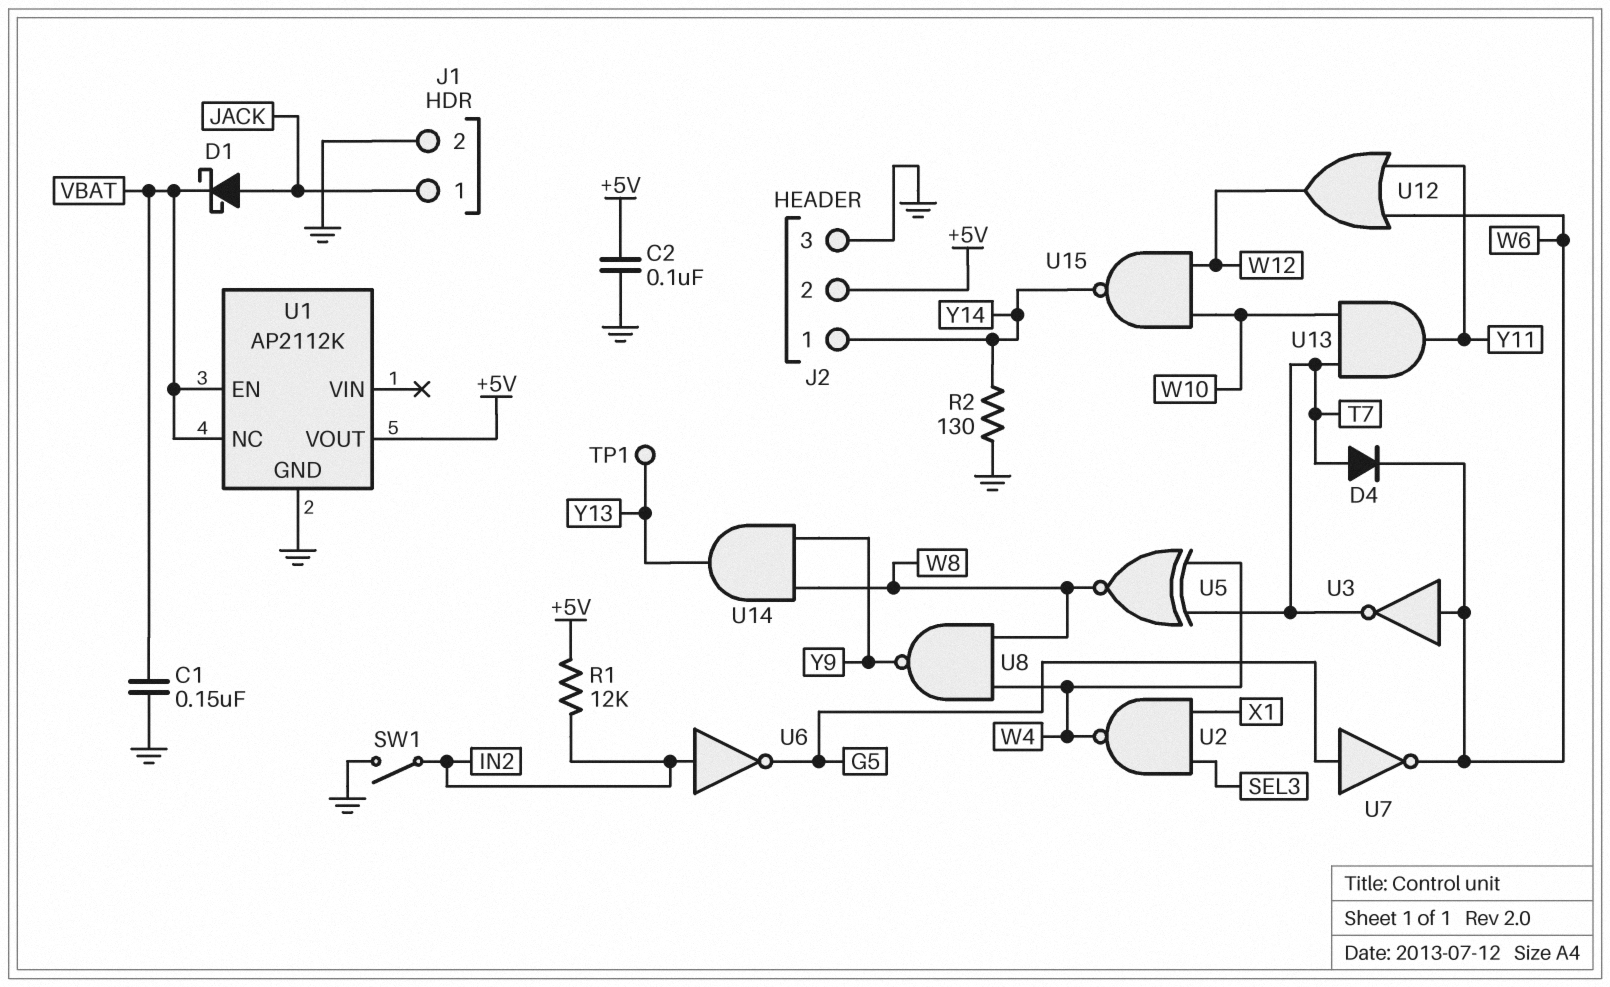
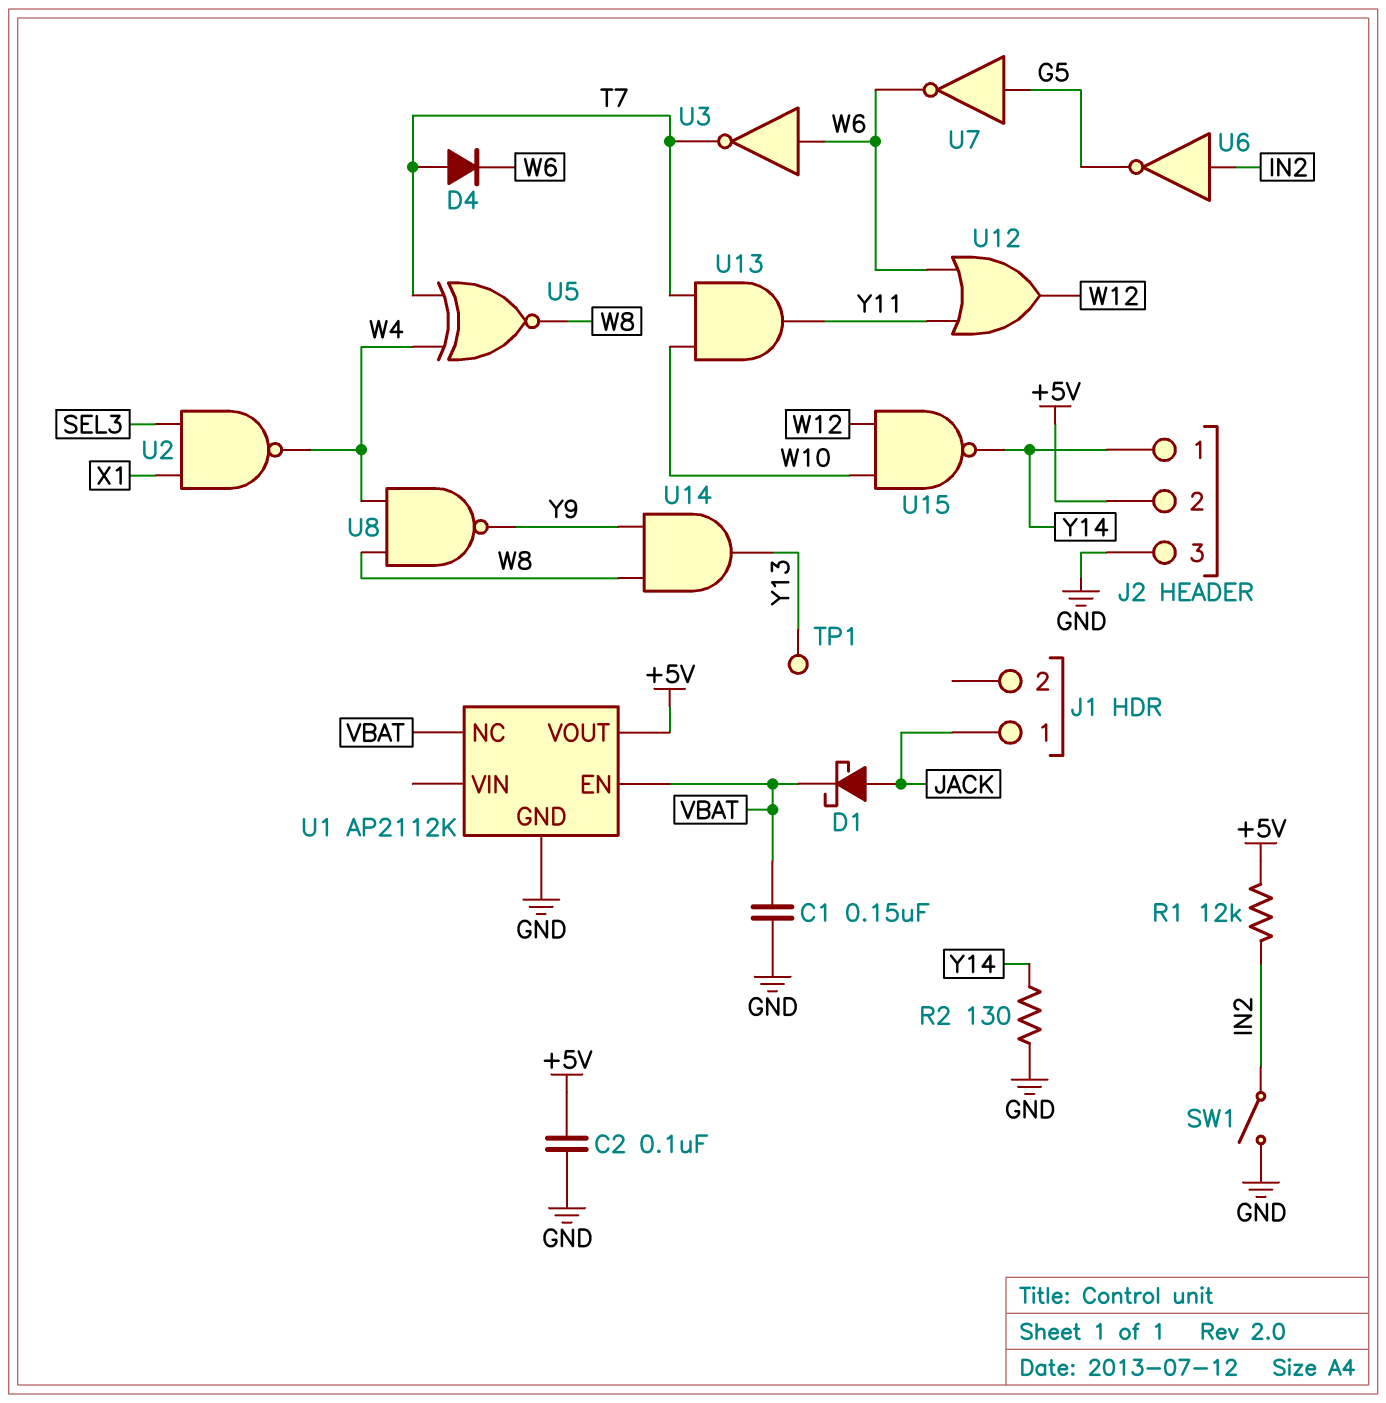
J1 pin 2: GND -> none

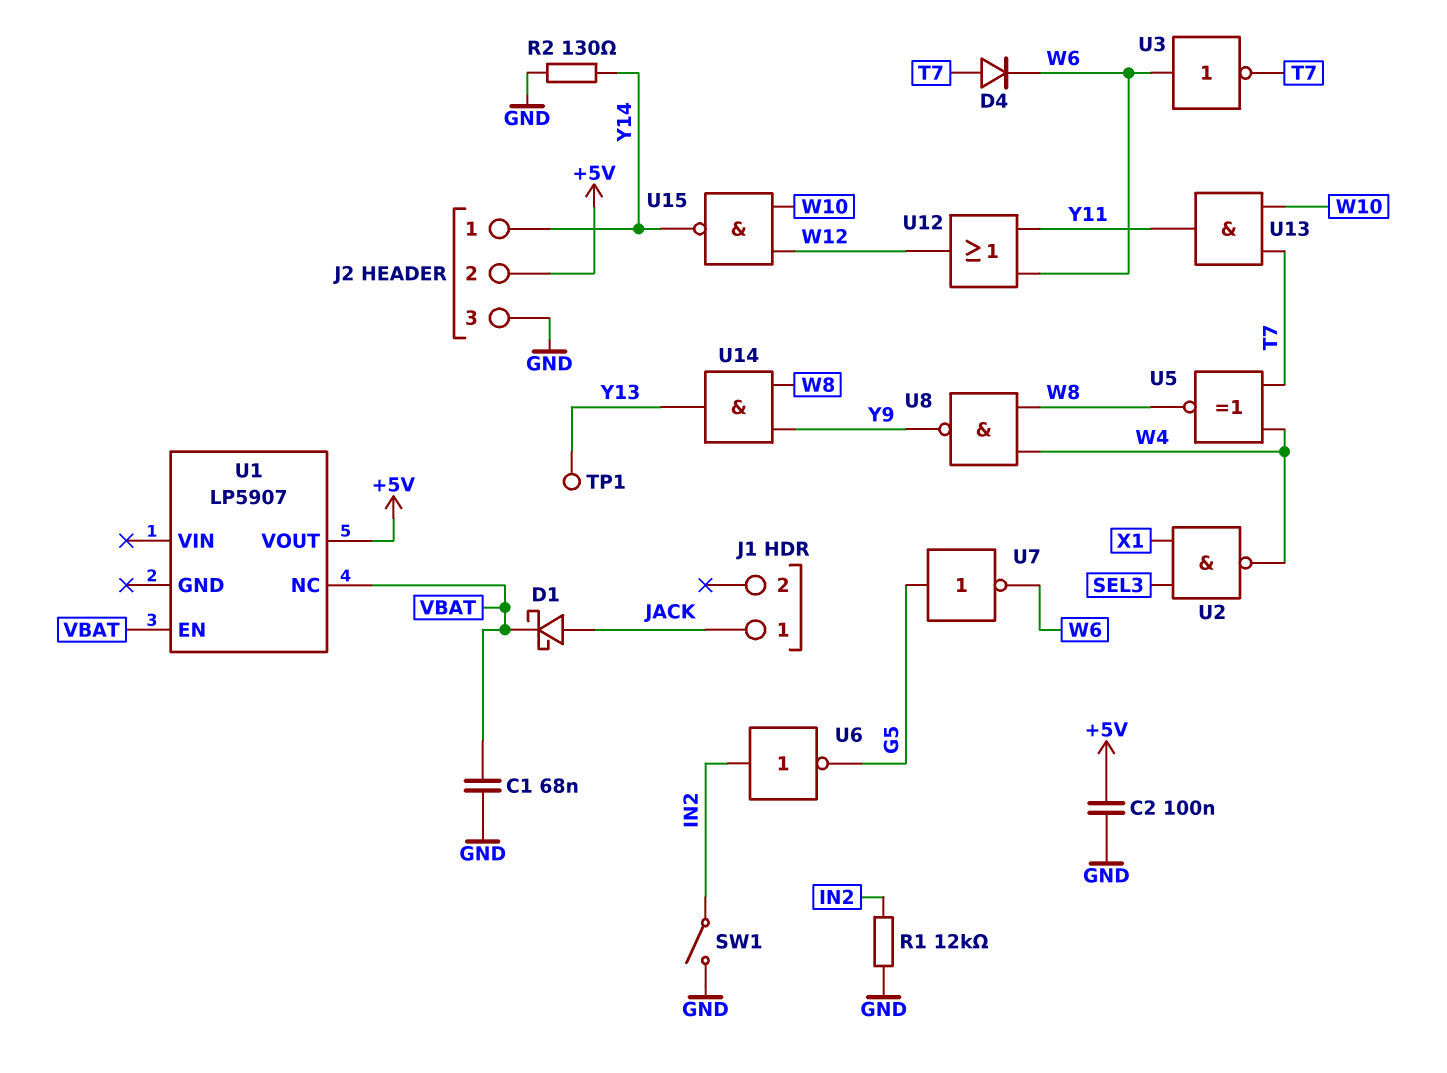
C1: 150nF (GND, VBAT) -> 68nF (GND, VBAT)
R1: 12k (+5V, IN2) -> 12k (GND, IN2)
U1: AP2112K -> LP5907
U1 pin GND: GND -> none

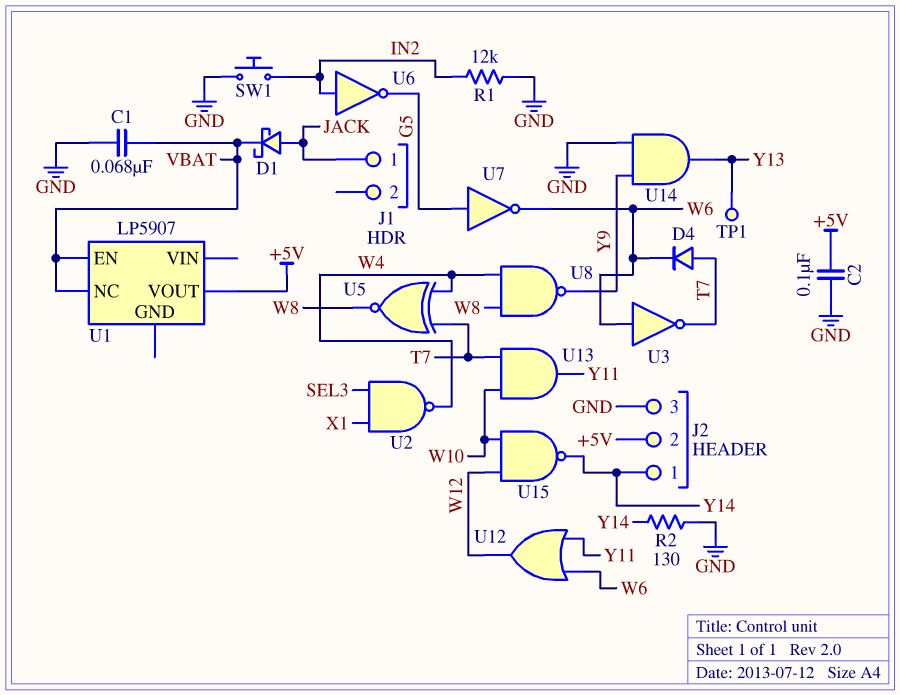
SW1: switch (GND, IN2) -> button (GND, IN2)
U14: AND (in W8, in Y9, out Y13) -> AND (in GND, in Y9, out Y13)

